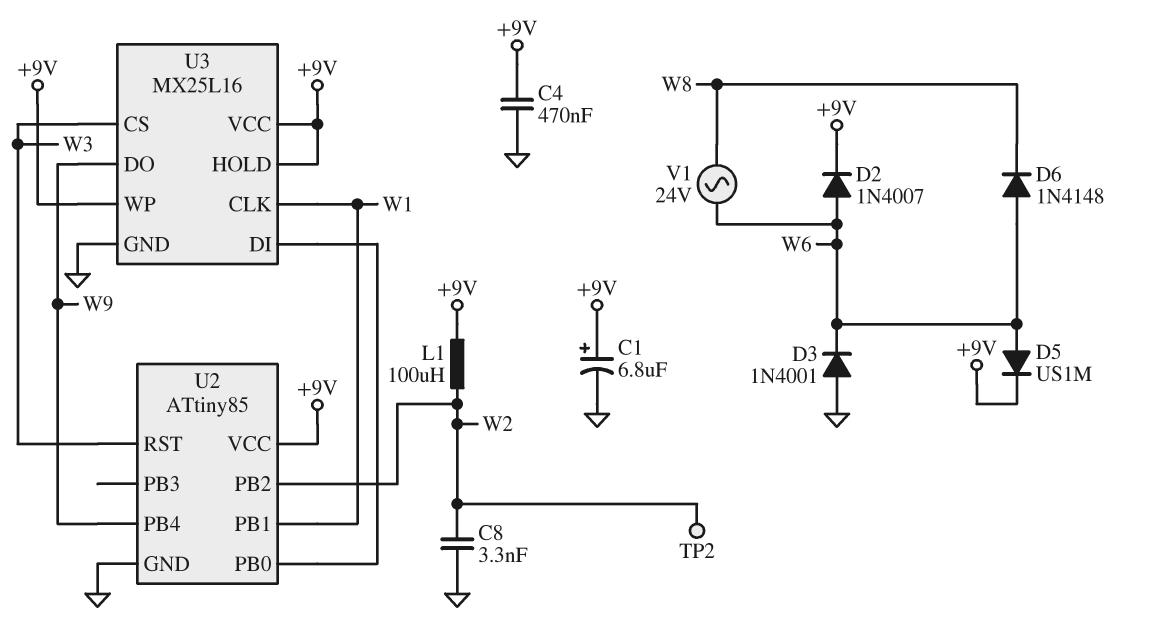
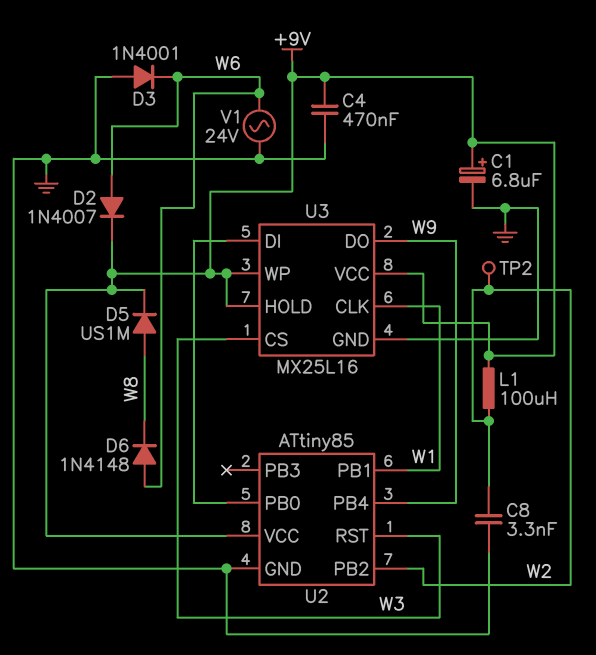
D5: diode US1M (A W6, K +9V) -> diode US1M (A W8, K +9V)
V1: AC 24V (W6, W8) -> AC 24V (GND, W6)

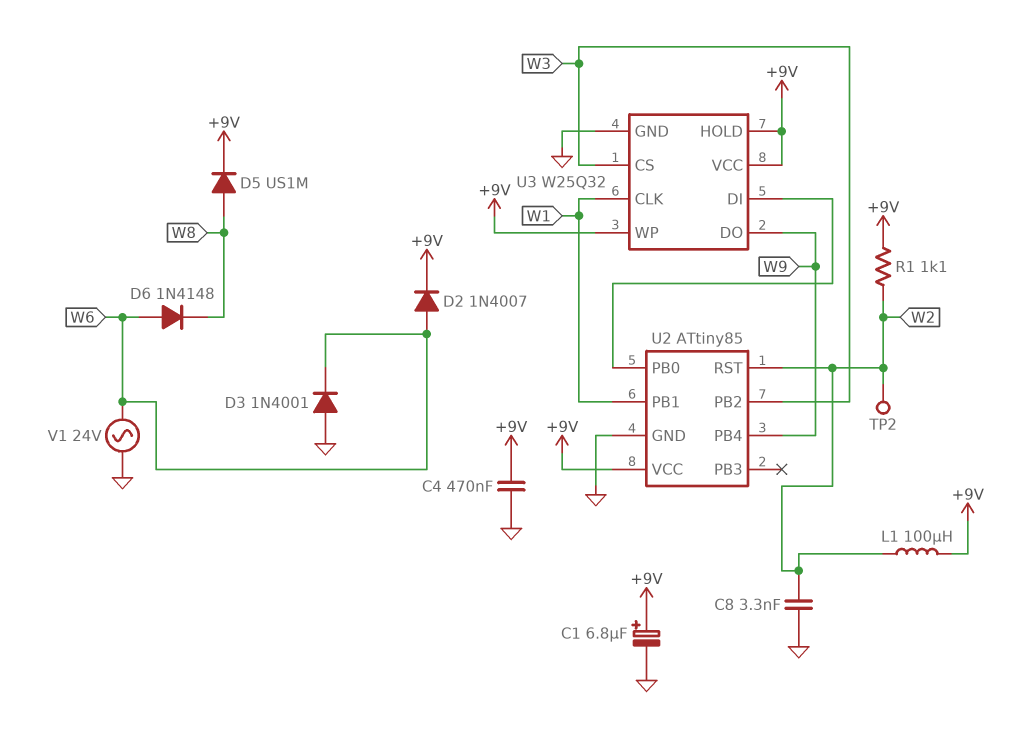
R1: none -> 1.1k (+9V, W2)
U2 pin PB2: W2 -> W3
U2 pin RST: W3 -> W2
U3: MX25L16 -> W25Q32

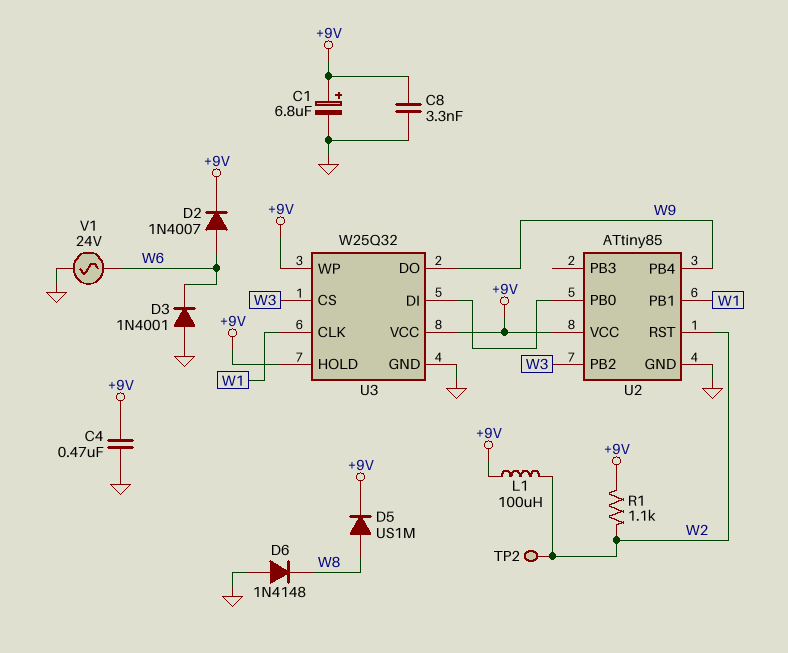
C8: 3.3nF (GND, W2) -> 3.3nF (+9V, GND)
D6: diode 1N4148 (A W6, K W8) -> diode 1N4148 (A GND, K W8)

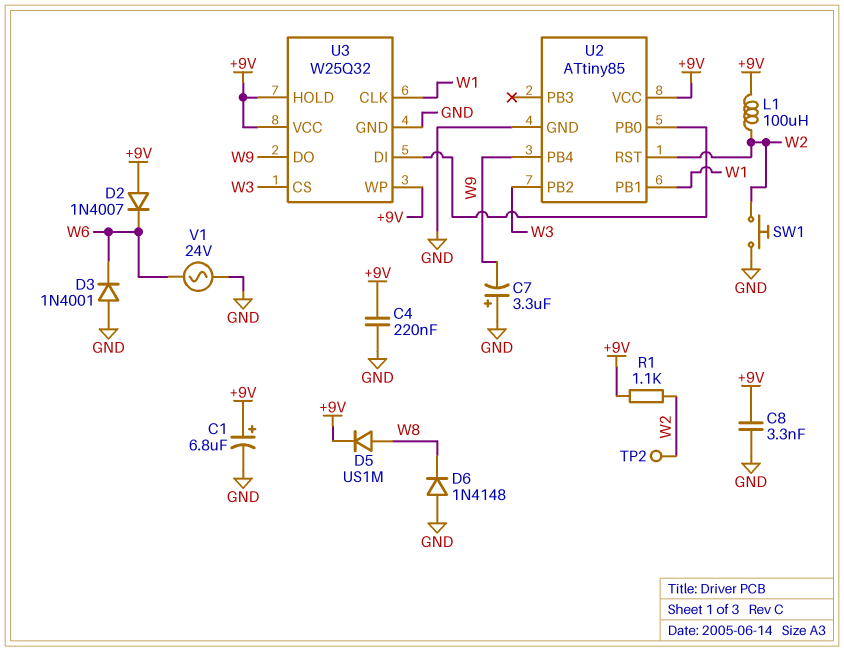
C4: 470nF (+9V, GND) -> 220nF (+9V, GND)
C7: none -> 3.3uF (plus GND, minus W9)
D2: diode 1N4007 (A W6, K +9V) -> diode 1N4007 (A +9V, K W6)
SW1: none -> button (GND, W2)

